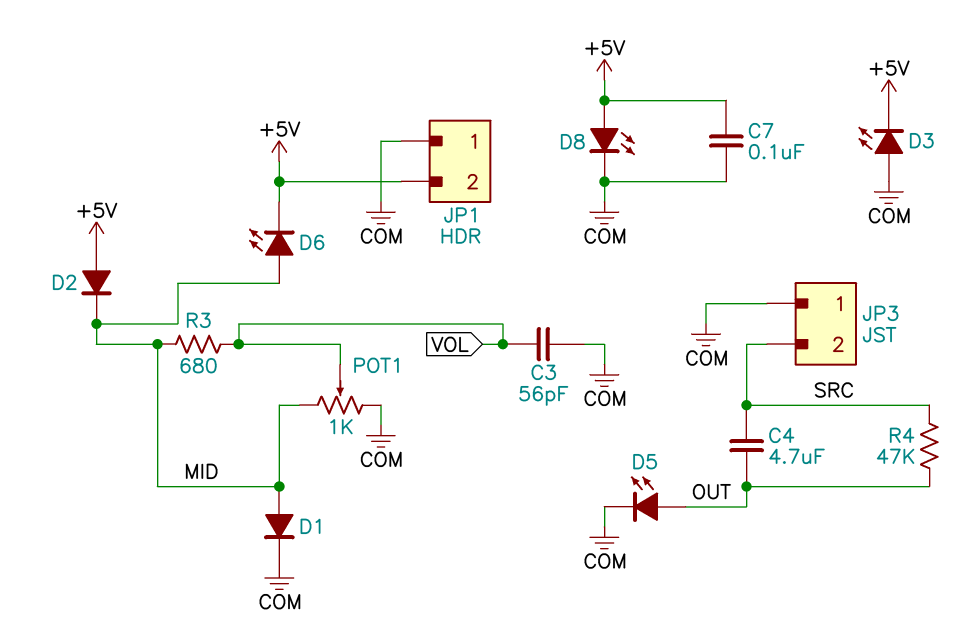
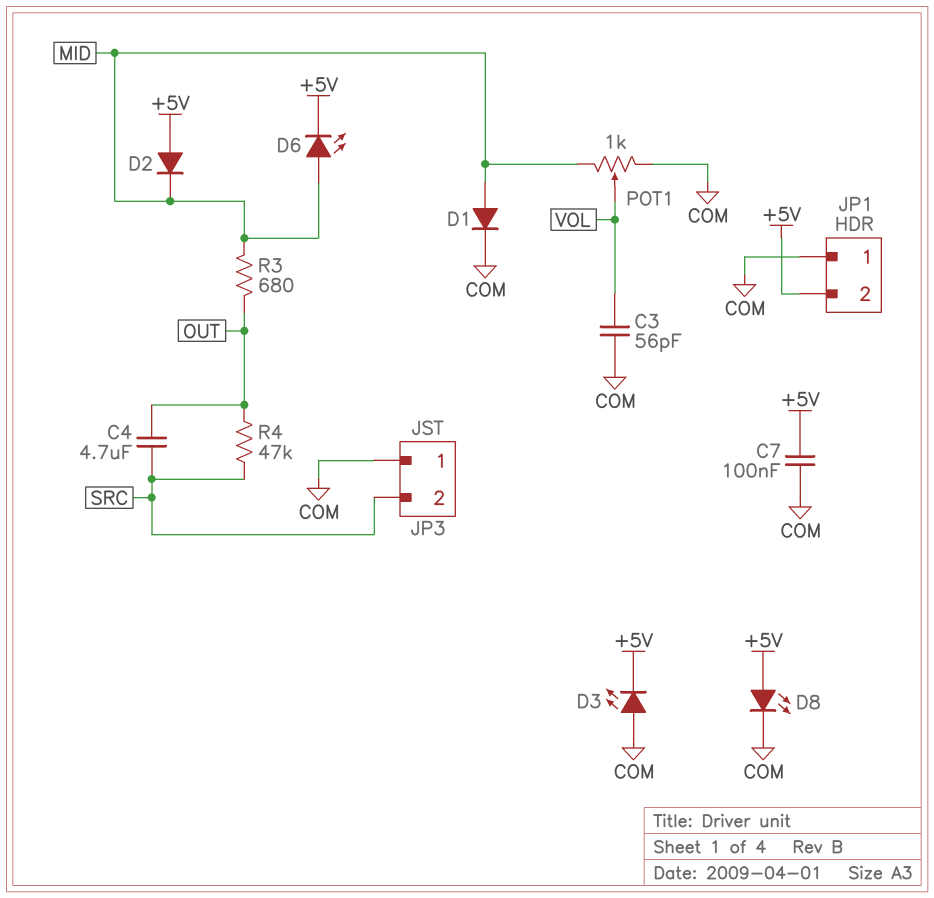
D5: LED (A OUT, K COM) -> none
R3: 680 (MID, VOL) -> 680 (MID, OUT)

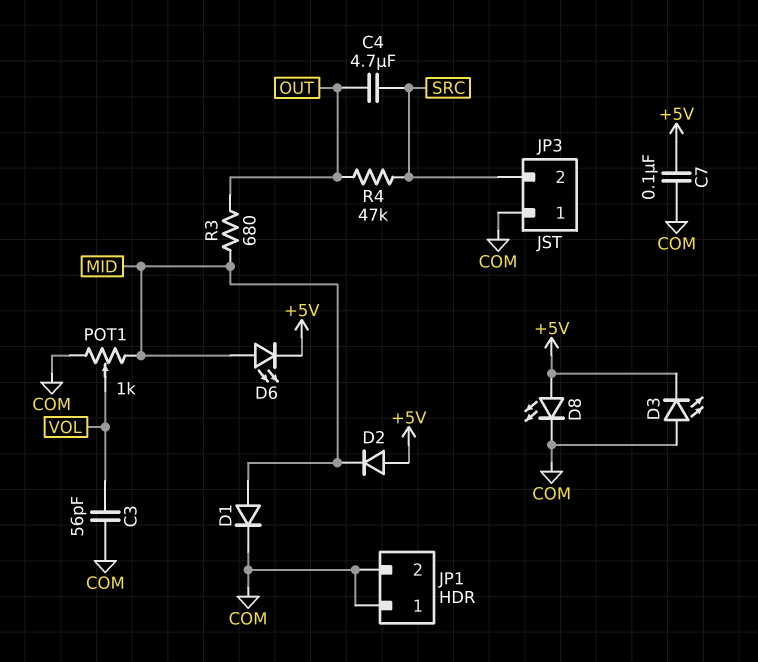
JP1 pin 2: +5V -> COM

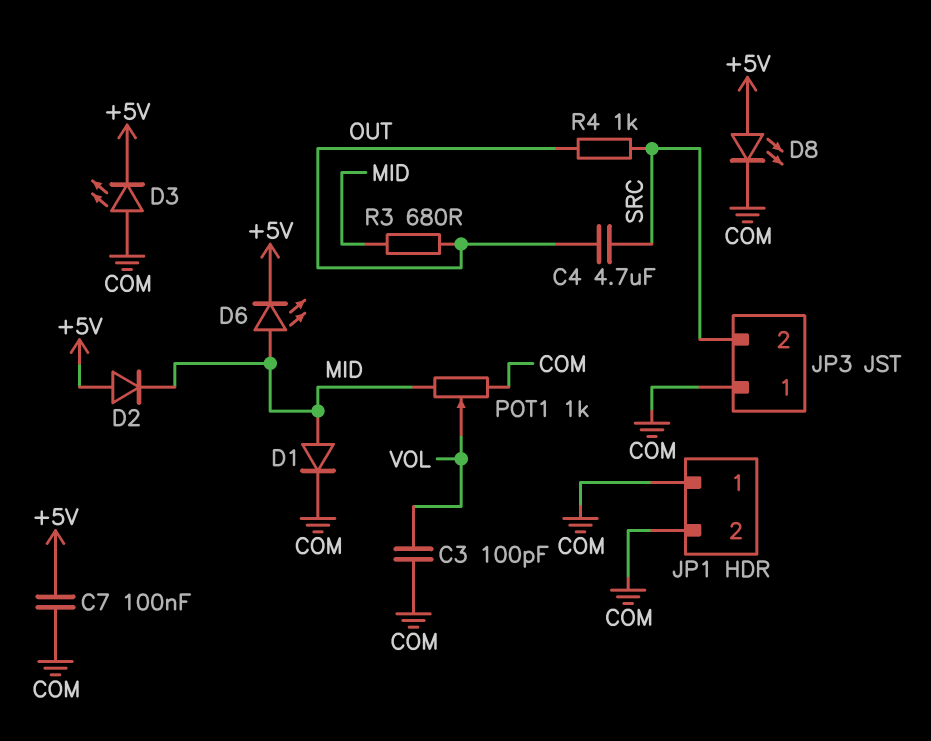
C3: 56pF (COM, VOL) -> 100pF (COM, VOL)
R4: 47k (OUT, SRC) -> 1k (OUT, SRC)

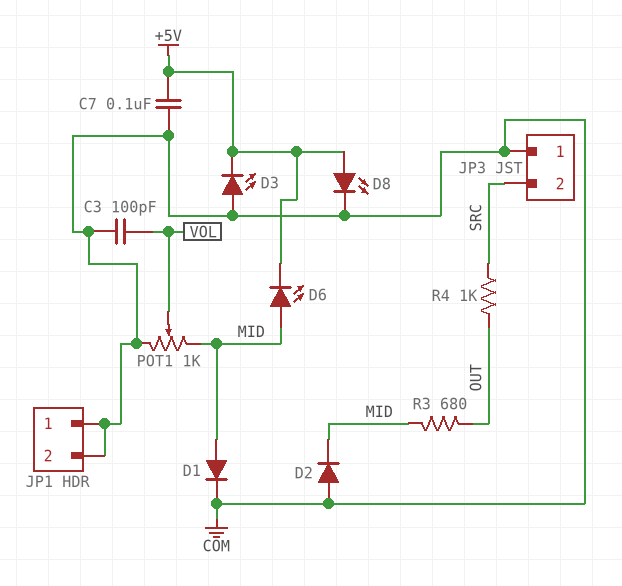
C4: 4.7uF (OUT, SRC) -> none
D2: diode (A +5V, K MID) -> diode (A COM, K MID)

